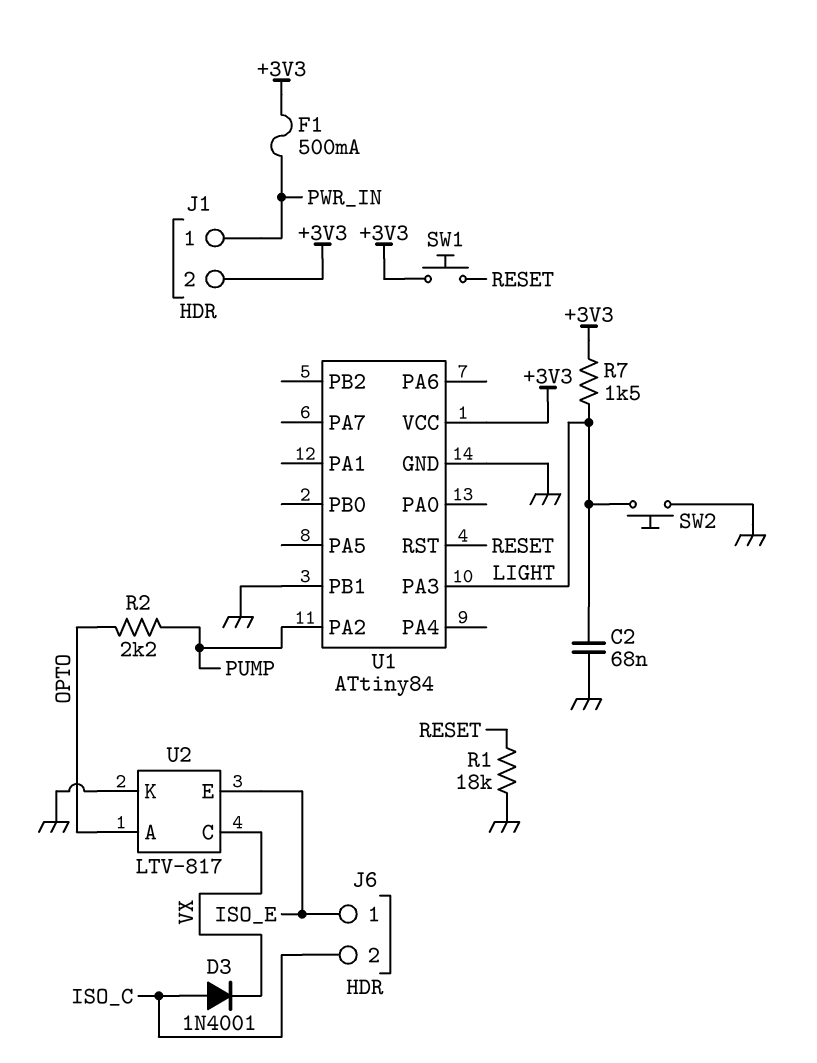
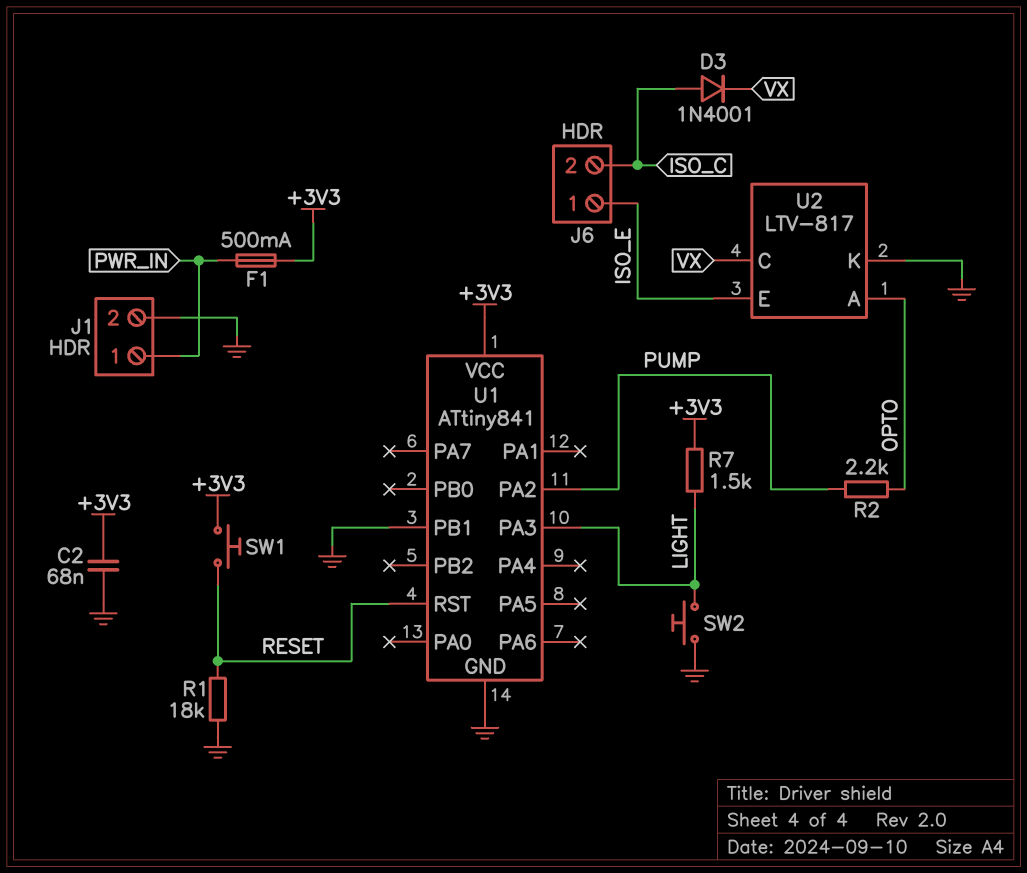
C2: 68nF (GND, LIGHT) -> 68nF (+3V3, GND)
J1 pin 2: +3V3 -> GND
U1: ATtiny84 -> ATtiny841

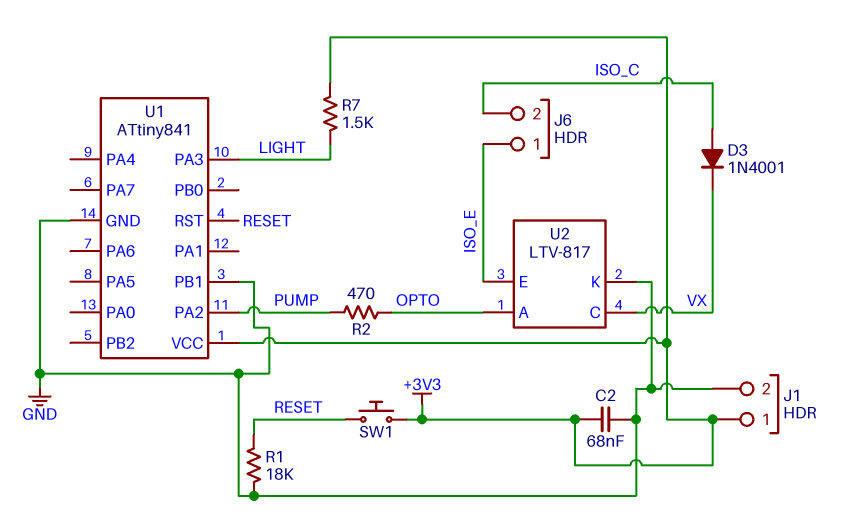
F1: 500mA (+3V3, PWR_IN) -> none
J1 pin 1: PWR_IN -> +3V3
R2: 2.2k (OPTO, PUMP) -> 470 (OPTO, PUMP)
SW2: button (GND, LIGHT) -> none

